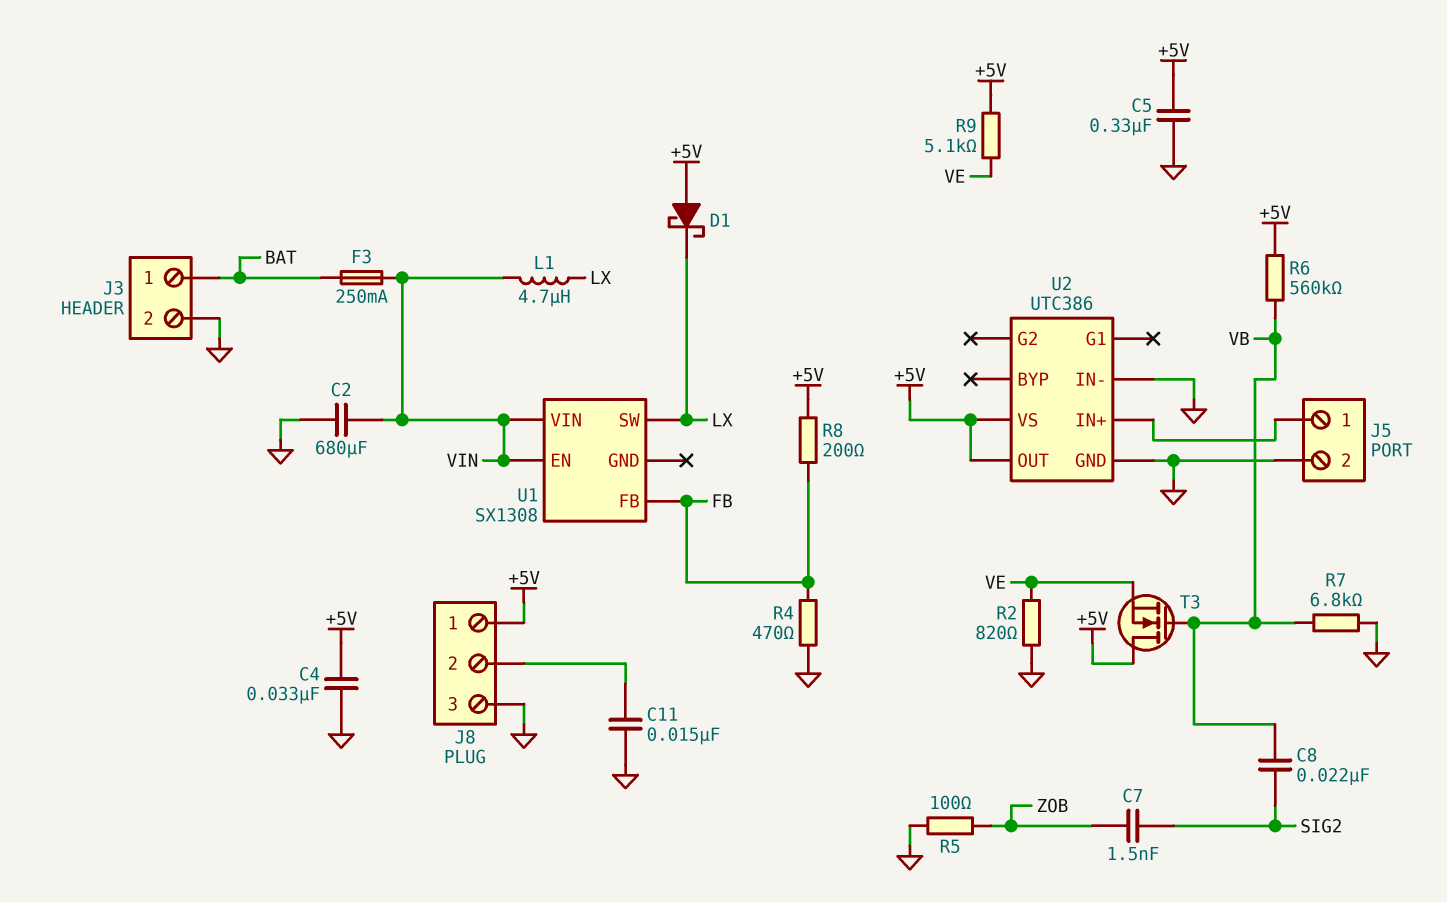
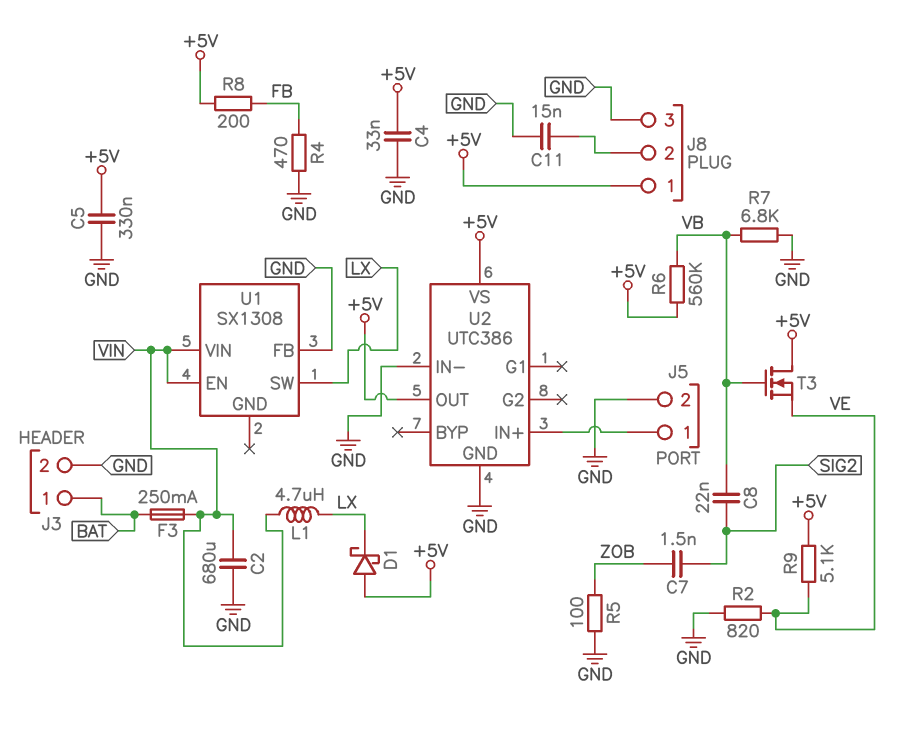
U1 pin FB: FB -> GND

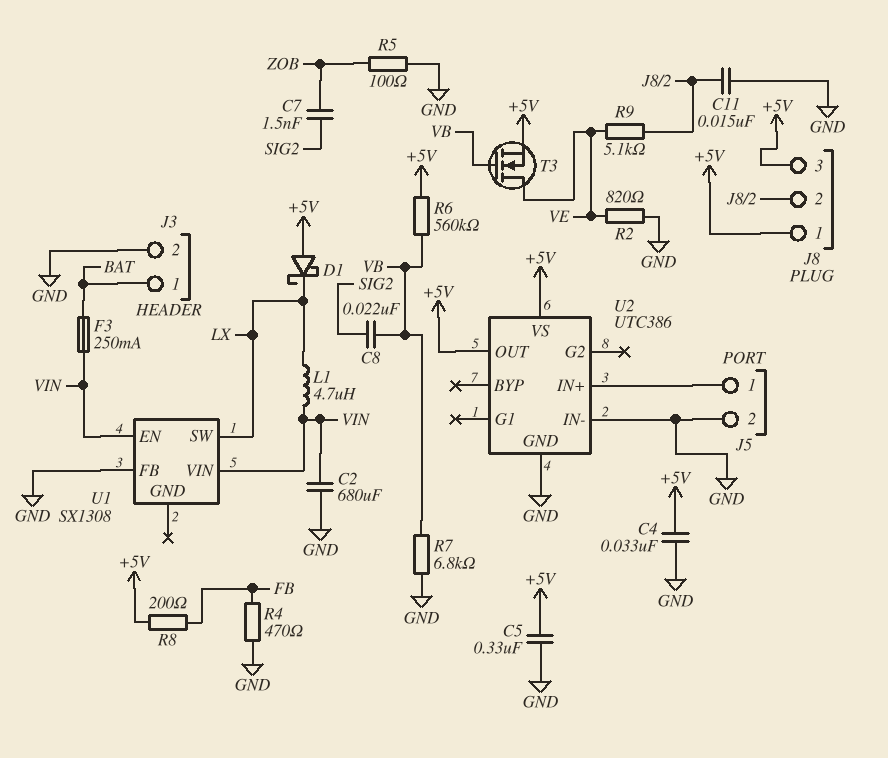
J8 pin 3: GND -> +5V
R9: 5.1k (+5V, VE) -> 5.1k (J8/2, VE)
T3: NMOS (G VB, D +5V, S VE) -> NMOS (G VB, D VE, S +5V)

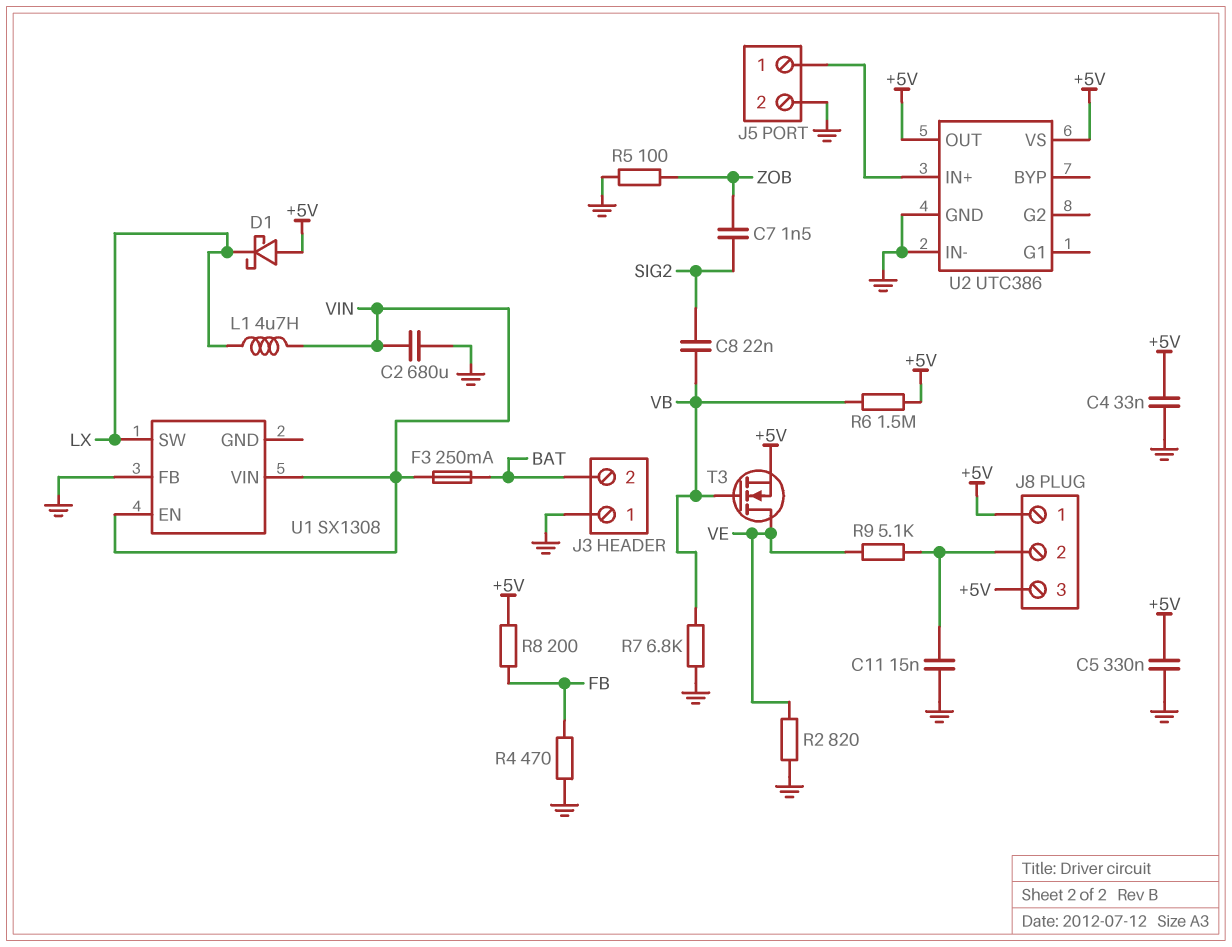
J3 pin 1: BAT -> GND
J3 pin 2: GND -> BAT
R6: 560k (+5V, VB) -> 1.5M (+5V, VB)

